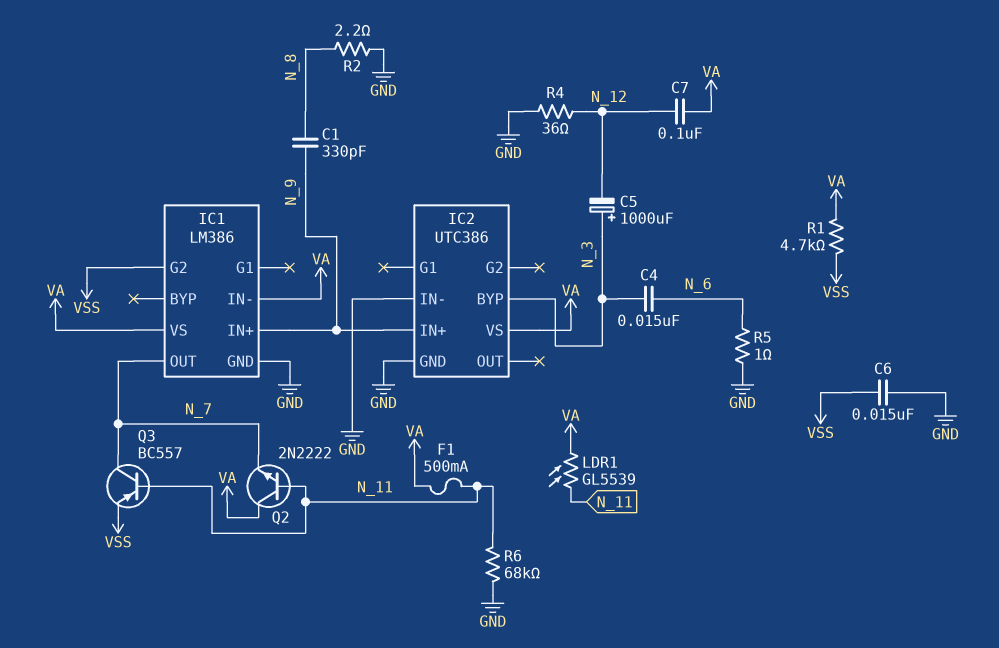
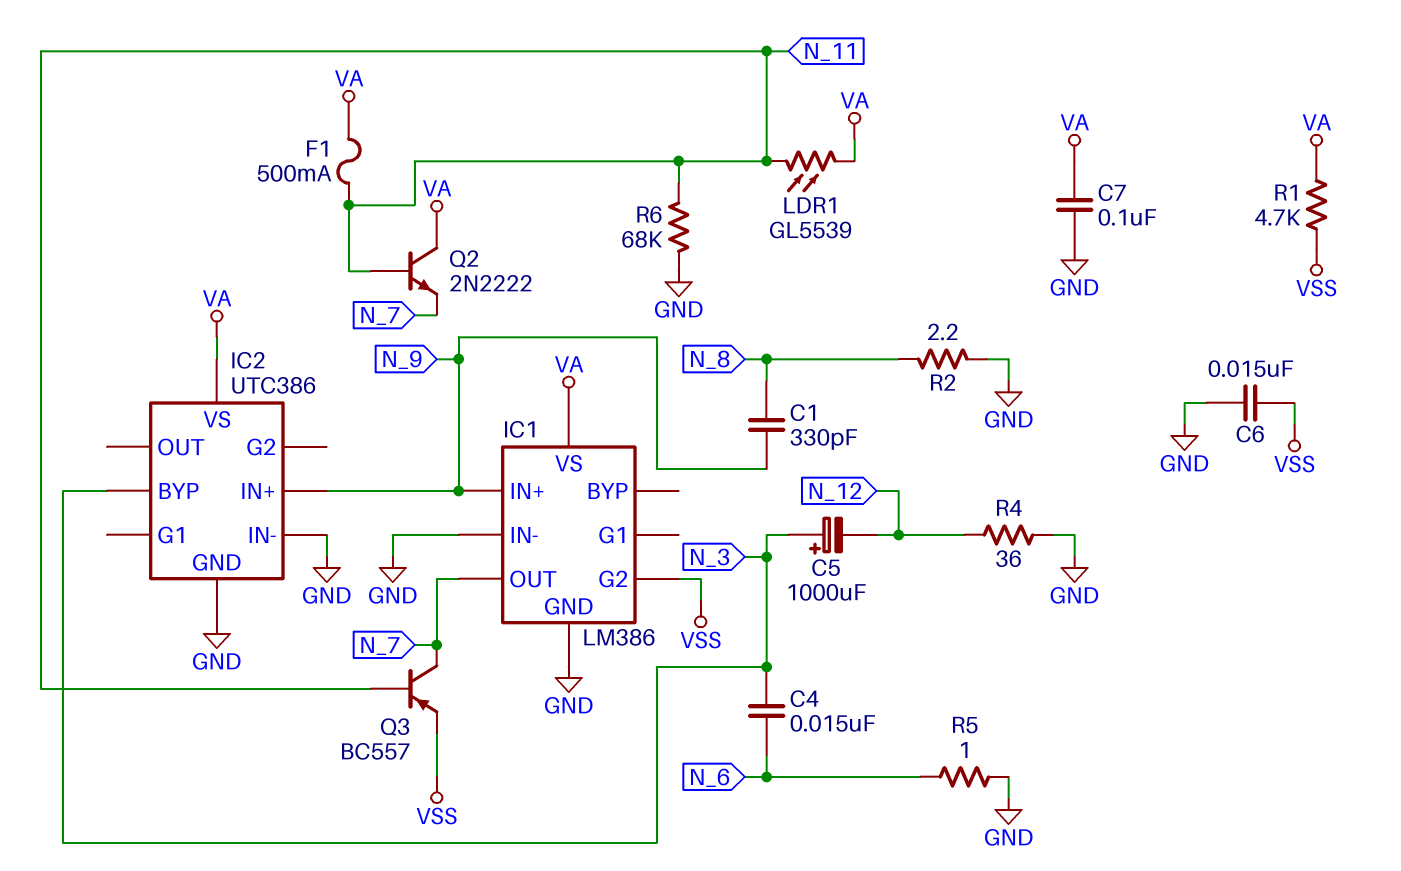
C7: 100nF (N_12, VA) -> 100nF (GND, VA)
IC1 pin IN-: VA -> GND

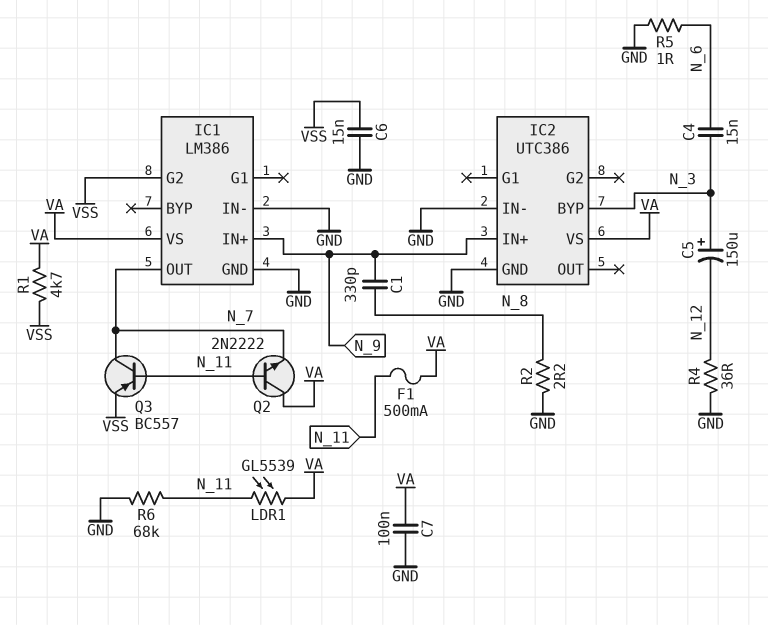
C5: 1000uF (plus N_3, minus N_12) -> 150uF (plus N_3, minus N_12)

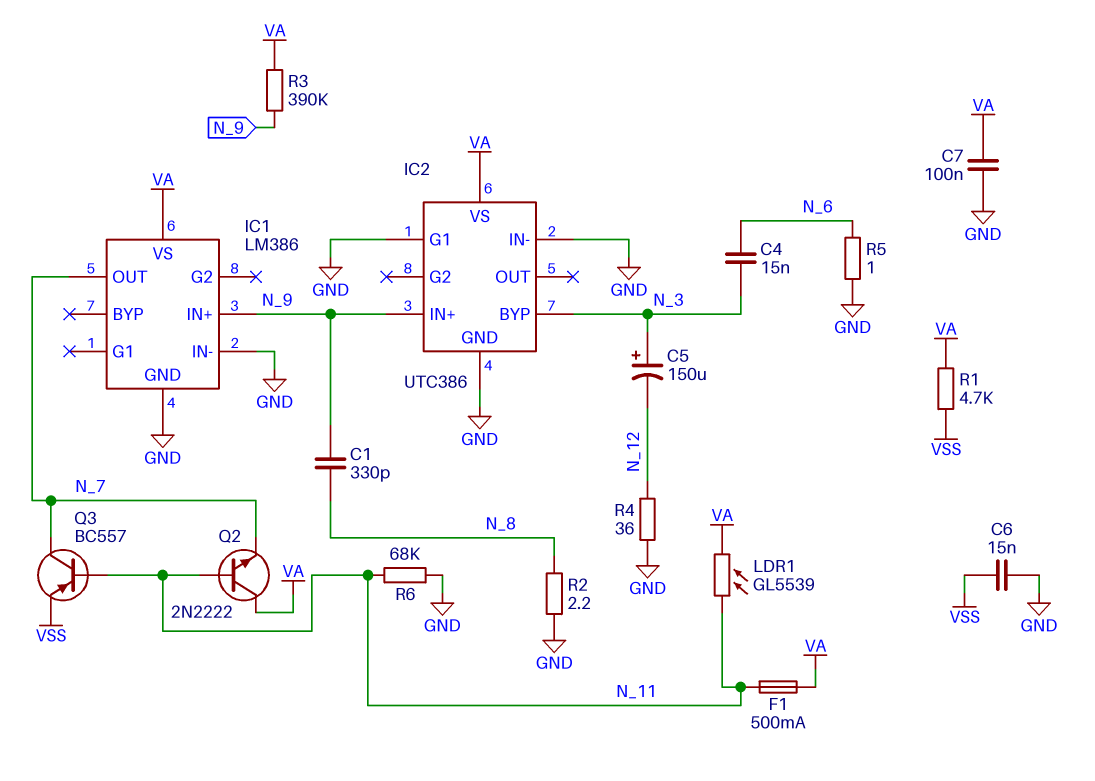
IC1 pin G2: VSS -> none
IC2 pin G1: none -> GND
R3: none -> 390k (N_9, VA)

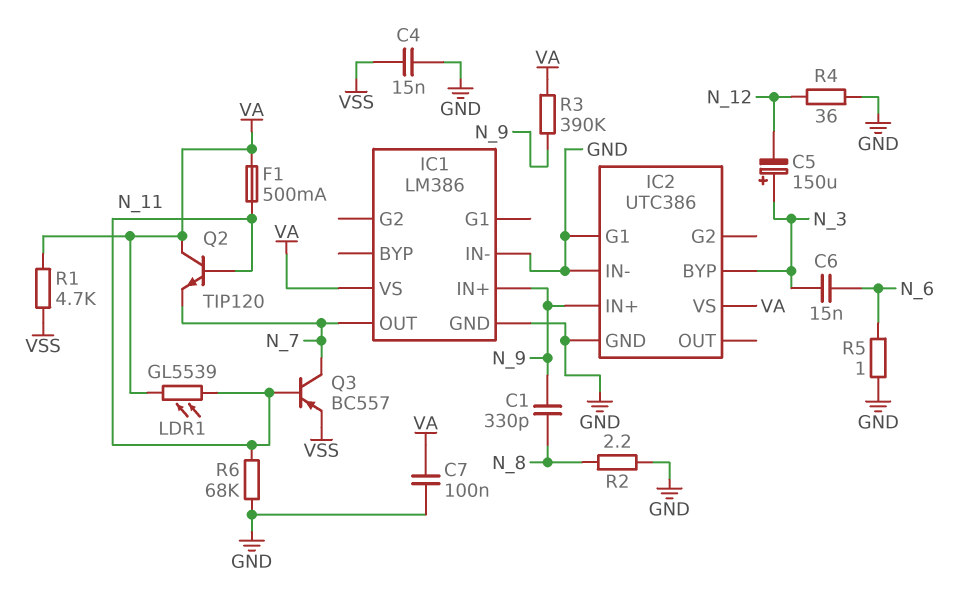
C4: 15nF (N_3, N_6) -> 15nF (GND, VSS)
C6: 15nF (GND, VSS) -> 15nF (N_3, N_6)
Q2: NPN 2N2222 (B N_11, C VA, E N_7) -> NPN TIP120 (B N_11, C VA, E N_7)

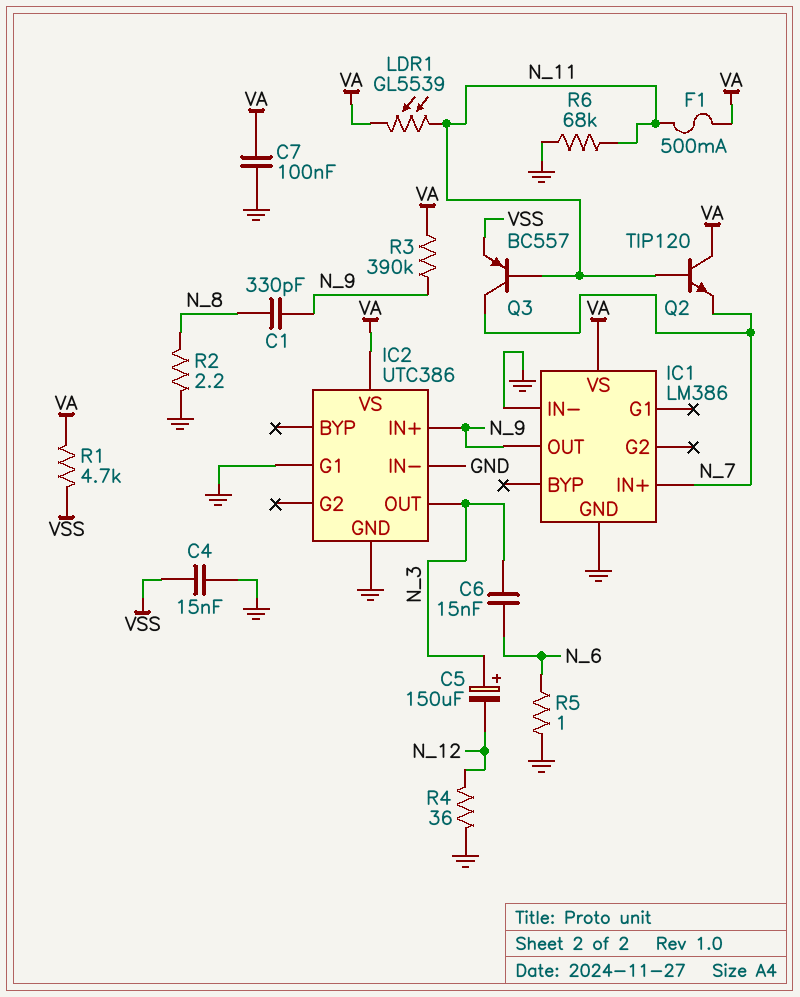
IC1 pin IN+: N_9 -> N_7
IC1 pin OUT: N_7 -> N_9
IC2 pin BYP: N_3 -> none
IC2 pin OUT: none -> N_3

